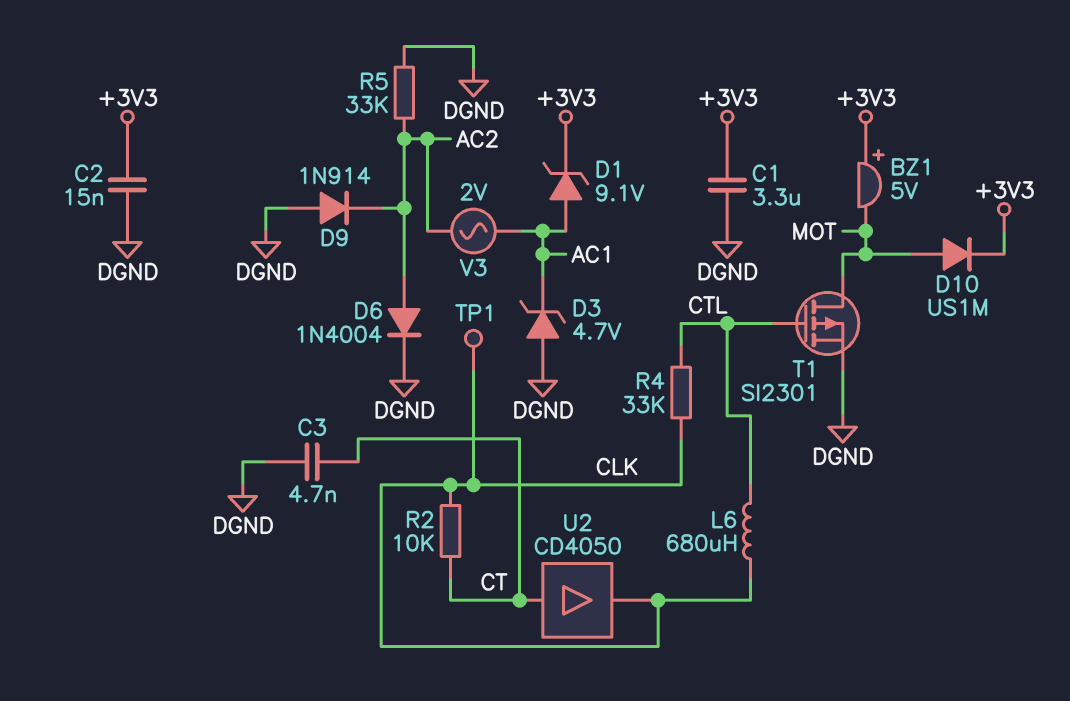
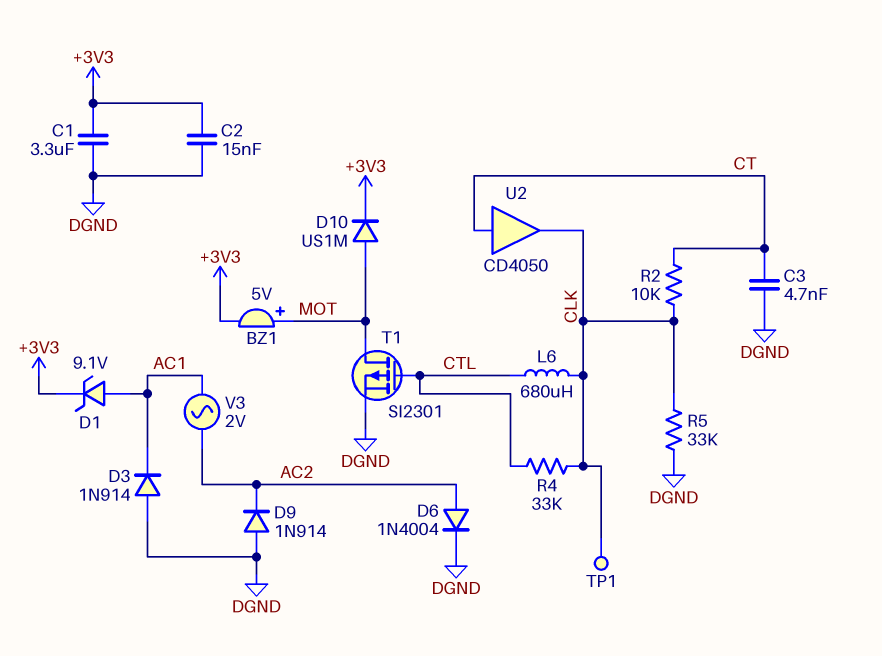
BZ1: buzzer 5V (plus +3V3, minus MOT) -> buzzer 5V (plus MOT, minus +3V3)
D3: zener 4.7V (A DGND, K AC1) -> diode 1N914 (A DGND, K AC1)
R5: 33k (AC2, DGND) -> 33k (CLK, DGND)

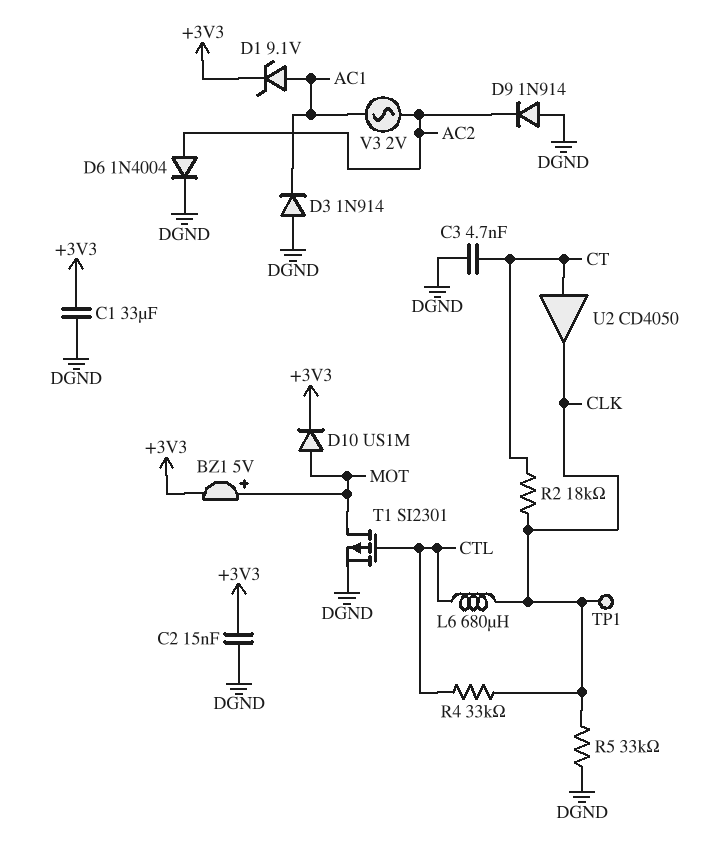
C1: 3.3uF (+3V3, DGND) -> 33uF (+3V3, DGND)
R2: 10k (CLK, CT) -> 18k (CLK, CT)

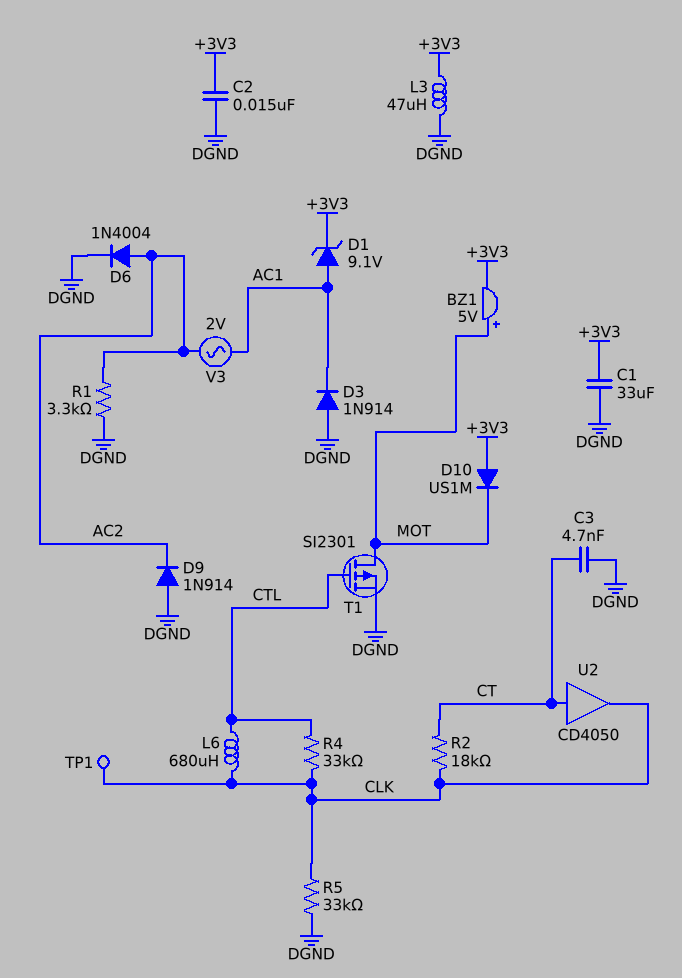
D10: diode US1M (A MOT, K +3V3) -> diode US1M (A +3V3, K MOT)
L3: none -> 47uH (+3V3, DGND)
R1: none -> 3.3k (AC2, DGND)

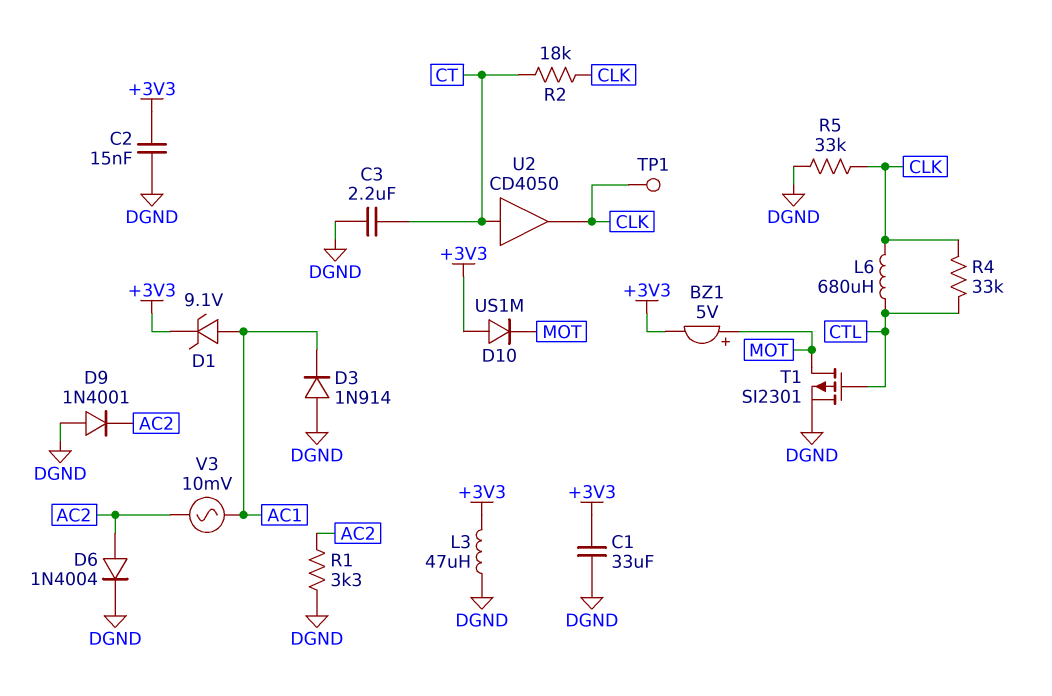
C3: 4.7nF (CT, DGND) -> 2.2uF (CT, DGND)
D9: diode 1N914 (A DGND, K AC2) -> diode 1N4001 (A DGND, K AC2)
V3: AC 2V (AC1, AC2) -> AC 10mV (AC1, AC2)

